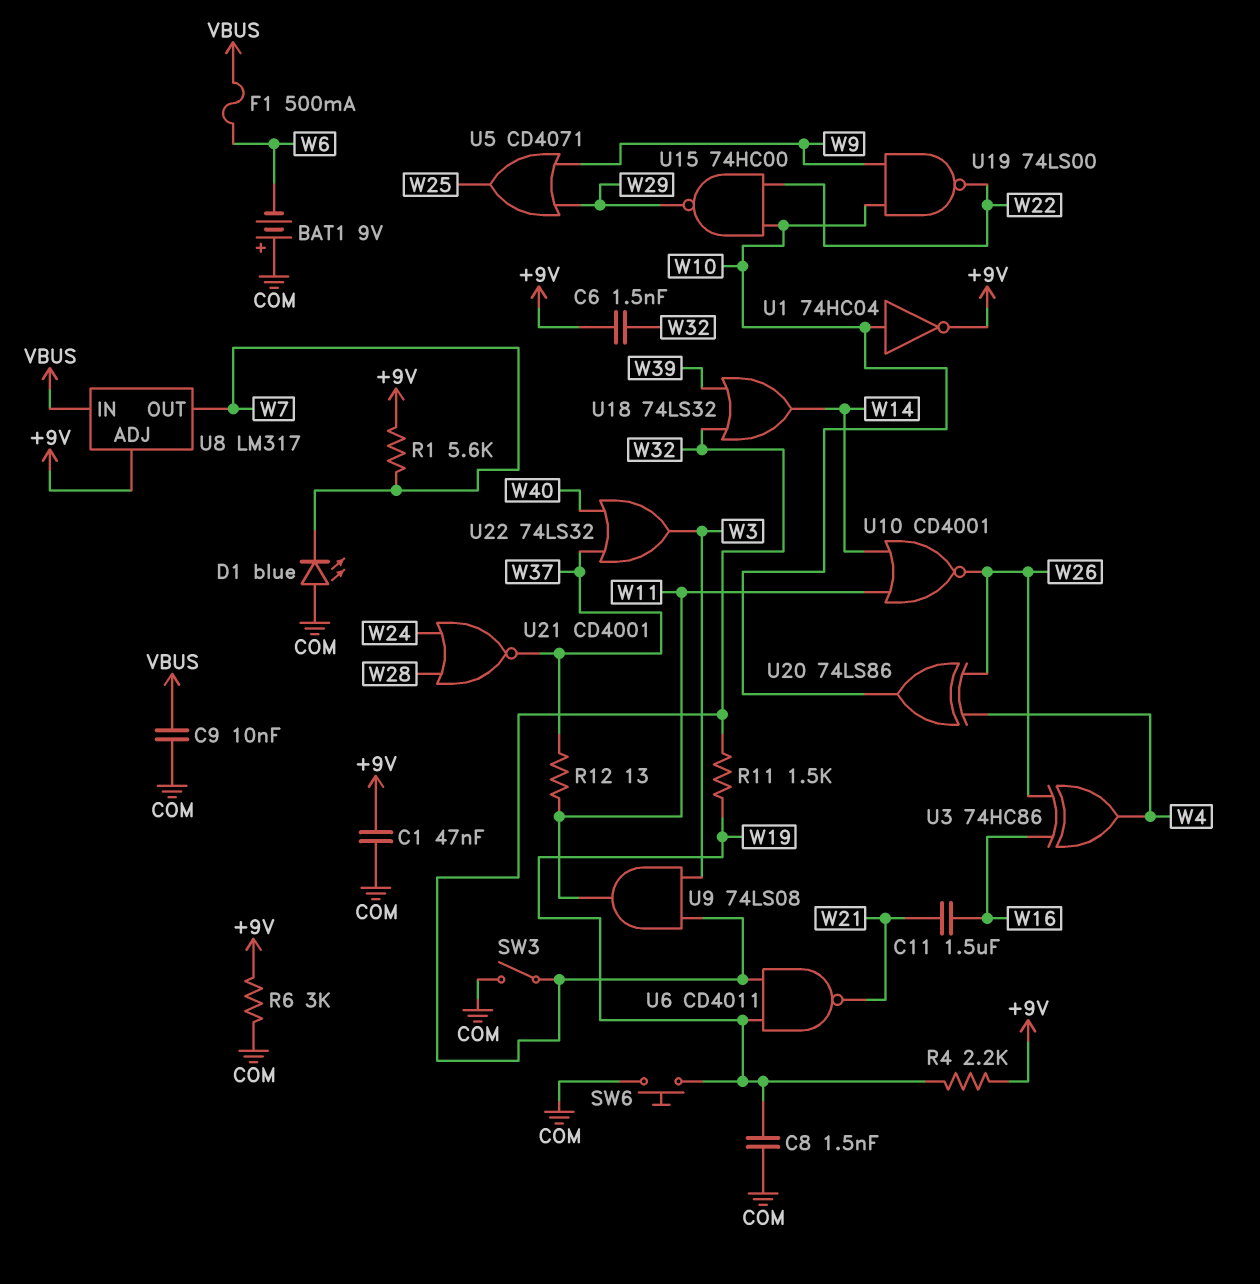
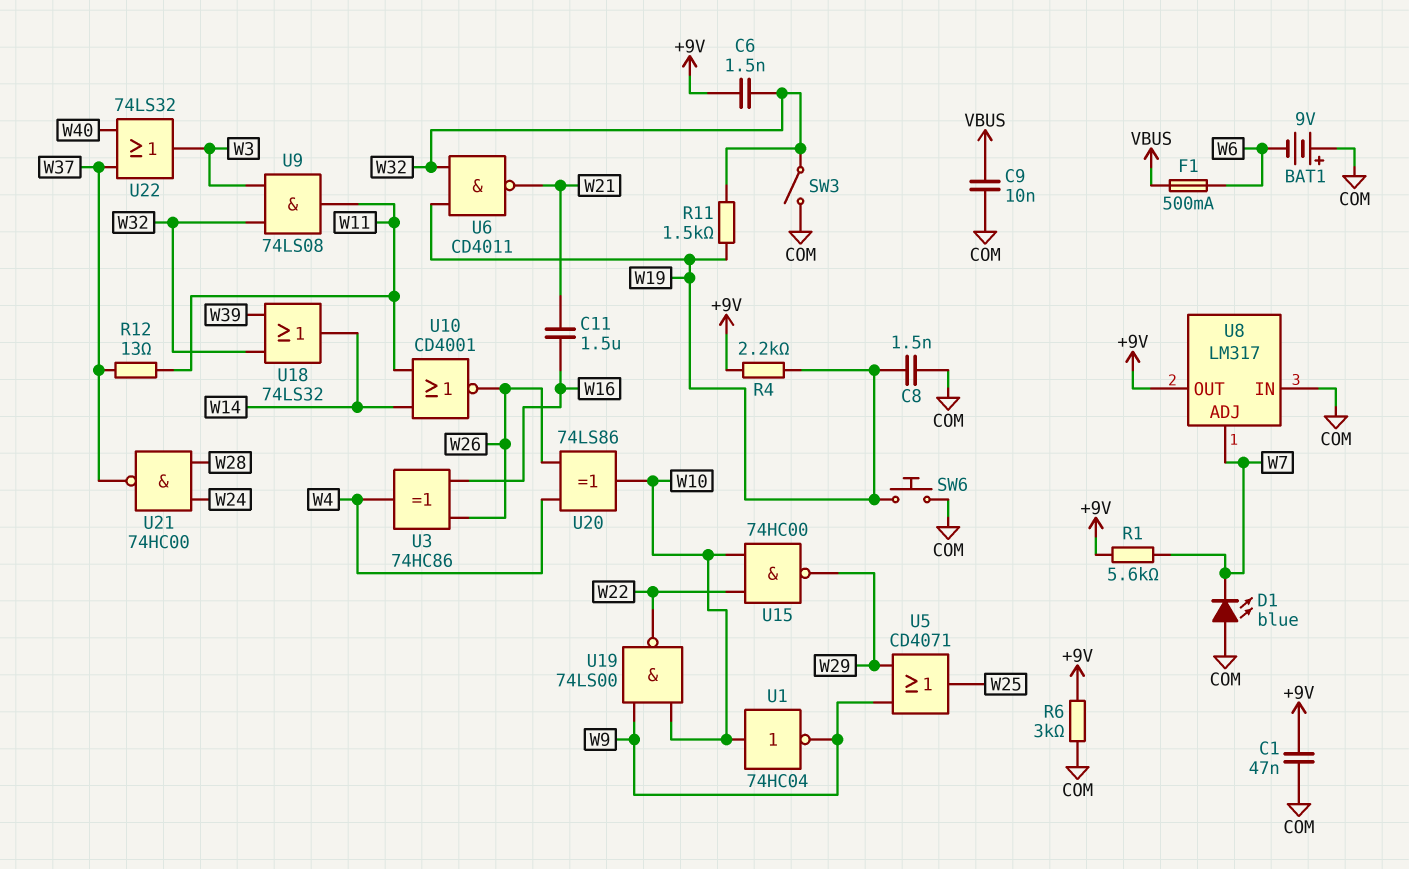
U1: NOT 74HC04 (in W10, out +9V) -> NOT 74HC04 (in W10, out W9)
U8 pin ADJ: +9V -> W7
U8 pin IN: VBUS -> COM
U8 pin OUT: W7 -> +9V
U21: NOR CD4001 (in W24, in W28, out W37) -> NAND 74HC00 (in W24, in W28, out W37)

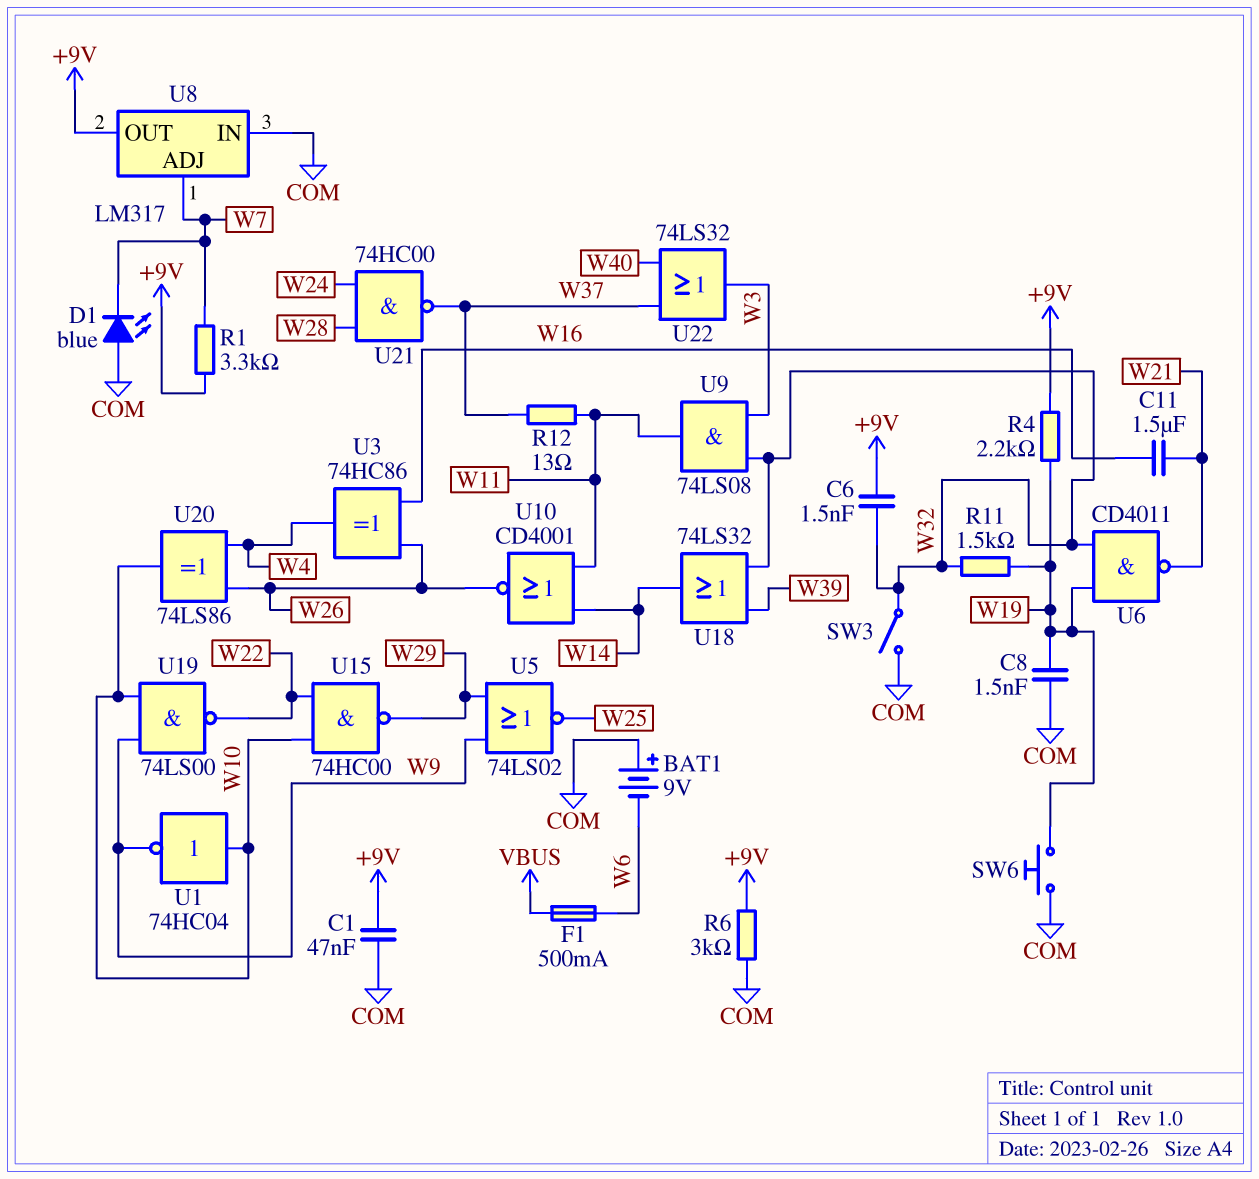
C9: 10nF (COM, VBUS) -> none
R1: 5.6k (+9V, W7) -> 3.3k (+9V, W7)
U5: OR CD4071 (in W9, in W29, out W25) -> NOR 74LS02 (in W9, in W29, out W25)

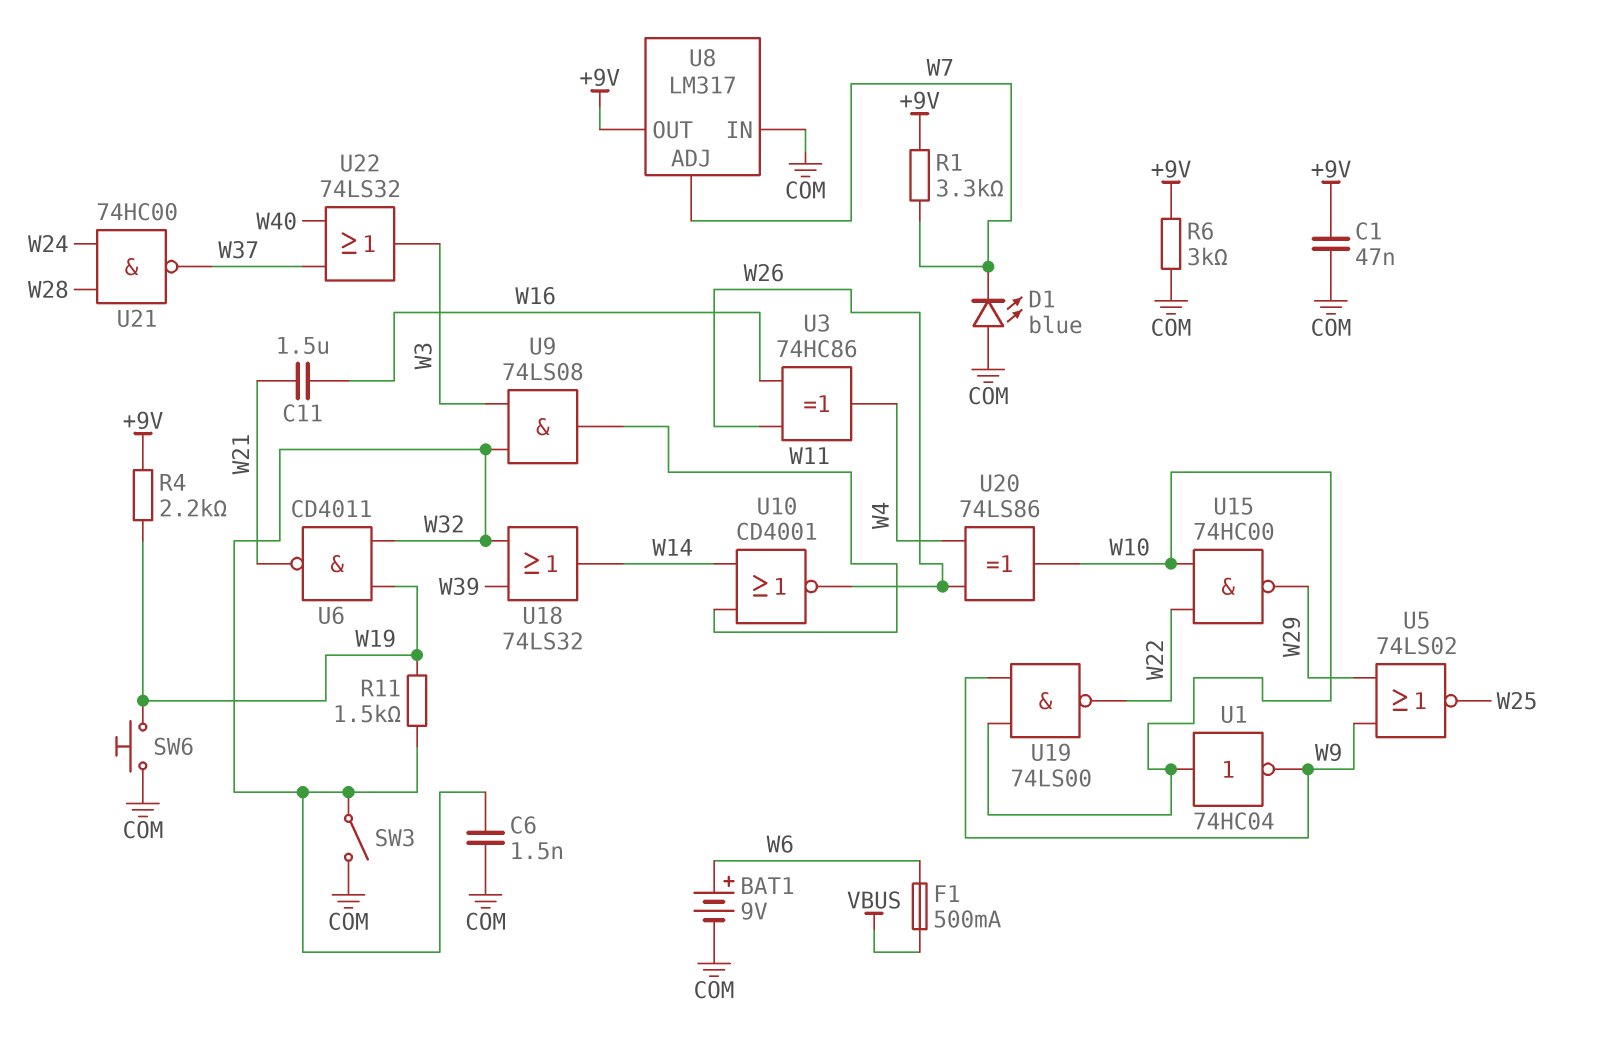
BAT1: 9V (plus COM, minus W6) -> 9V (plus W6, minus COM)
C6: 1.5nF (+9V, W32) -> 1.5nF (COM, W32)
C8: 1.5nF (COM, W19) -> none
R12: 13 (W11, W37) -> none

